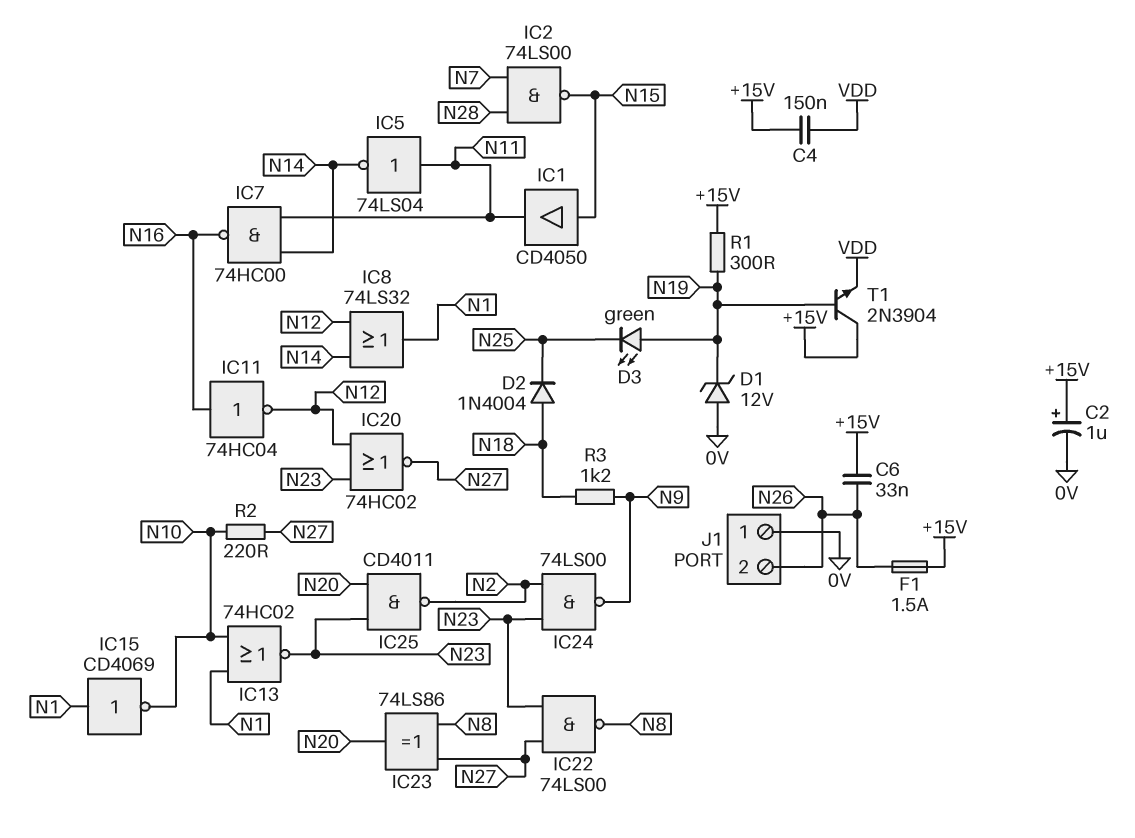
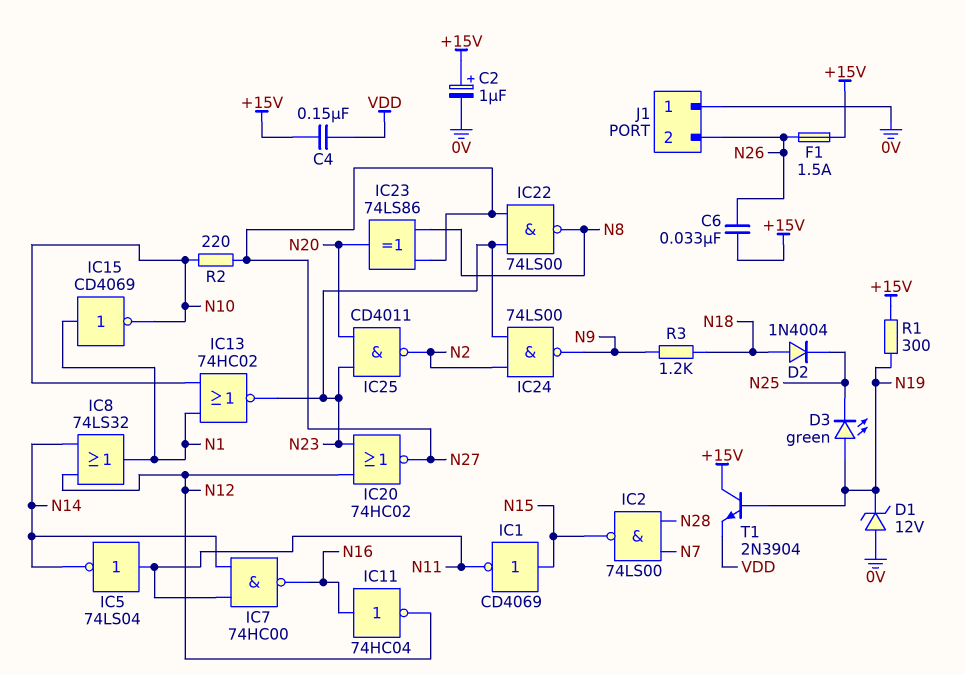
IC1: buffer CD4050 (in N15, out N11) -> NOT CD4069 (in N15, out N11)

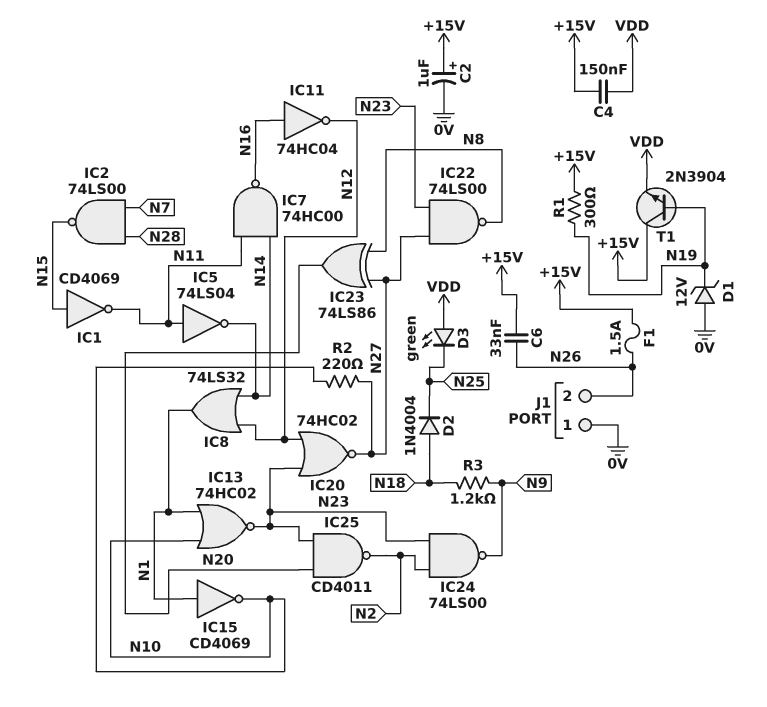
D3: LED green (A N19, K N25) -> LED green (A VDD, K N25)

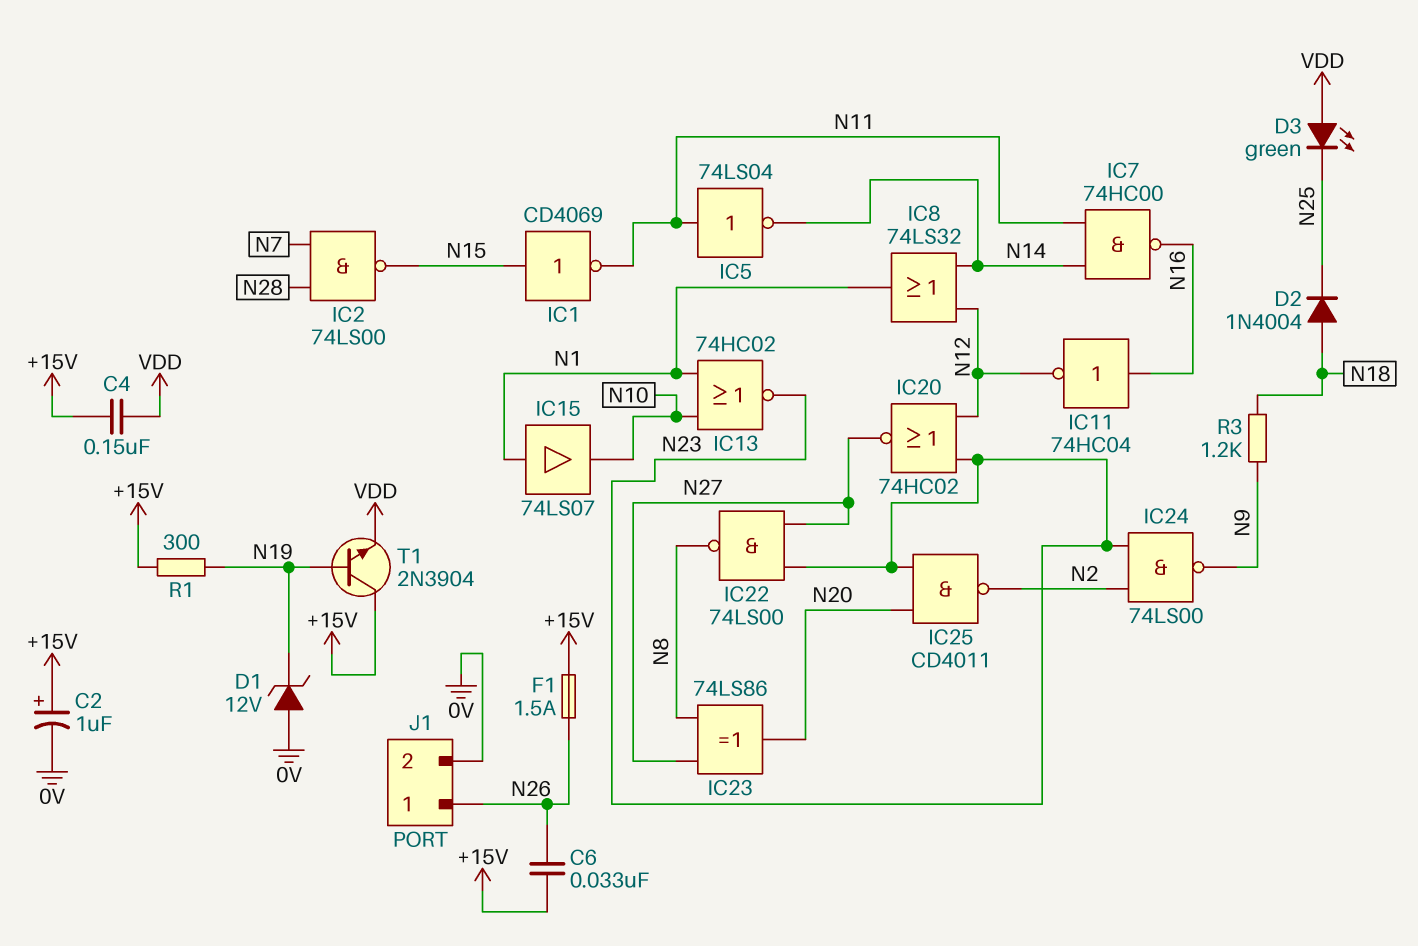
IC15: NOT CD4069 (in N1, out N10) -> buffer 74LS07 (in N1, out N10)
J1 pin 1: 0V -> N26
J1 pin 2: N26 -> 0V
R2: 220 (N10, N27) -> none

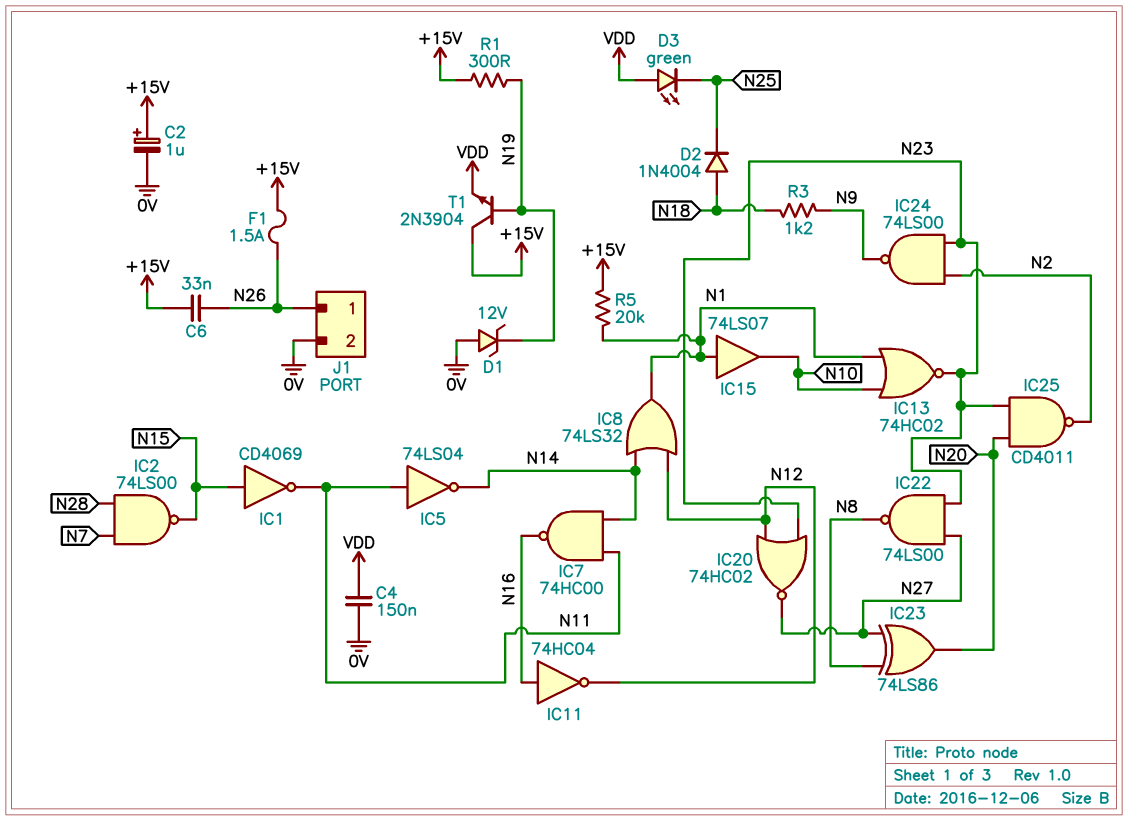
C4: 150nF (+15V, VDD) -> 150nF (0V, VDD)
R5: none -> 20k (+15V, N1)

